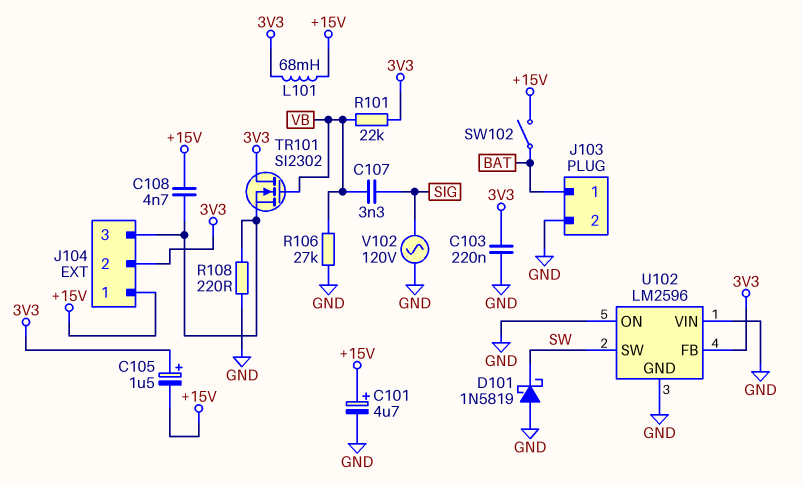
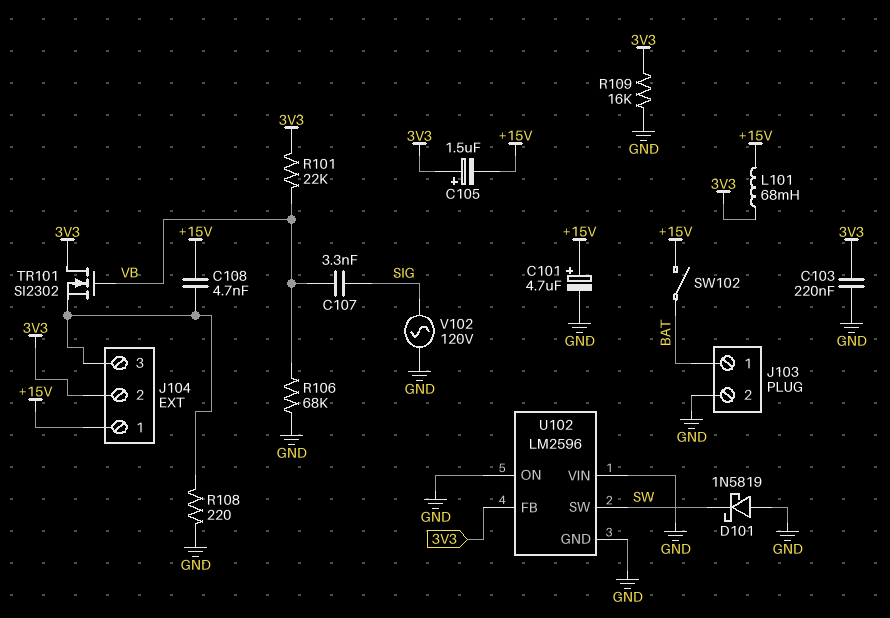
R106: 27k (GND, VB) -> 68k (GND, VB)
R109: none -> 16k (3V3, GND)

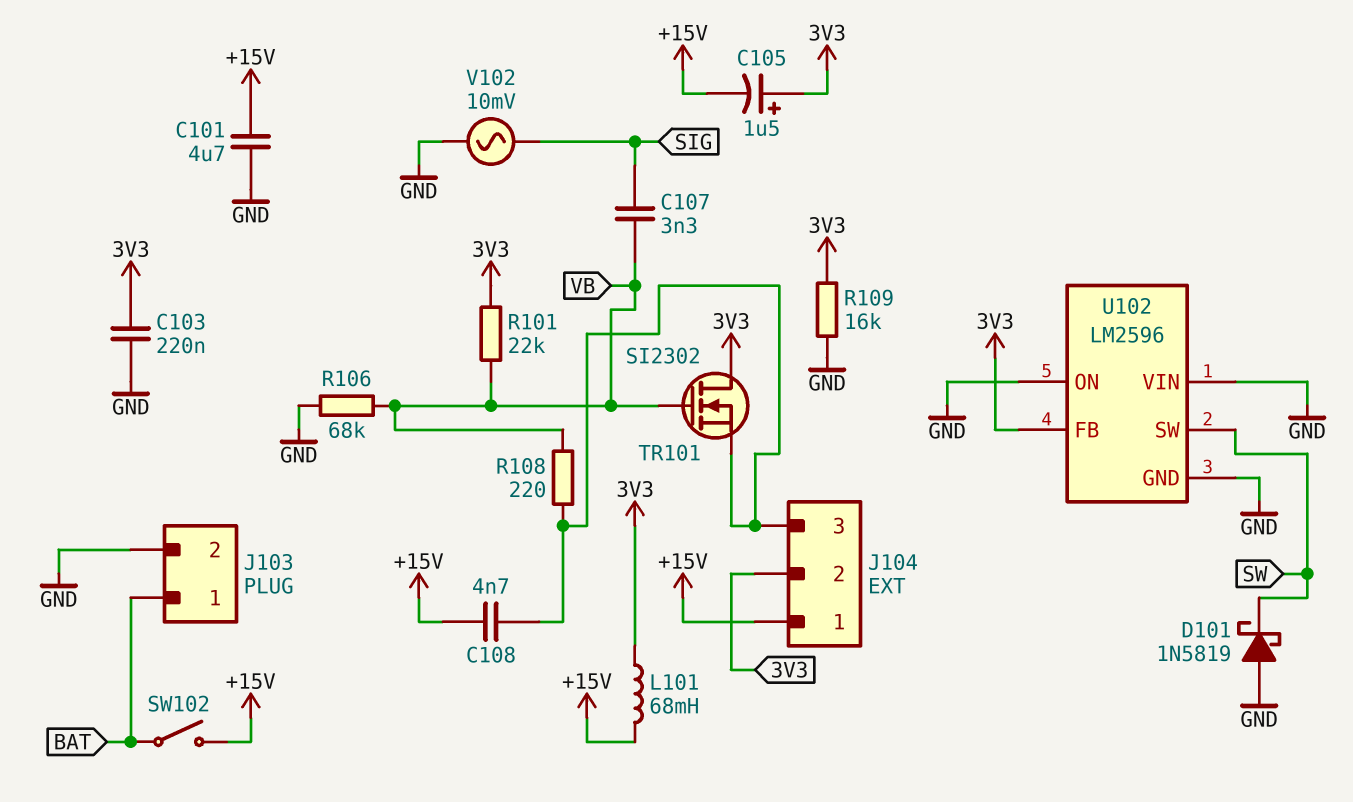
C101: 4.7uF (plus +15V, minus GND) -> 4.7uF (+15V, GND)
R108: 220 (GND, J104/3) -> 220 (J104/3, VB)
V102: AC 120V (GND, SIG) -> AC 10mV (GND, SIG)

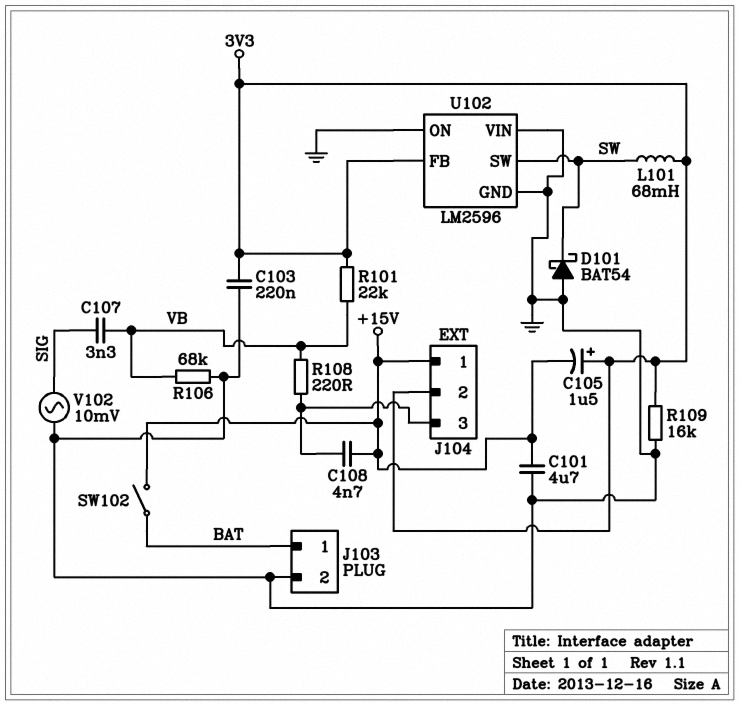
D101: schottky 1N5819 (A GND, K SW) -> schottky BAT54 (A GND, K SW)
L101: 68mH (+15V, 3V3) -> 68mH (3V3, SW)
TR101: NMOS SI2302 (G VB, D 3V3, S J104/3) -> none

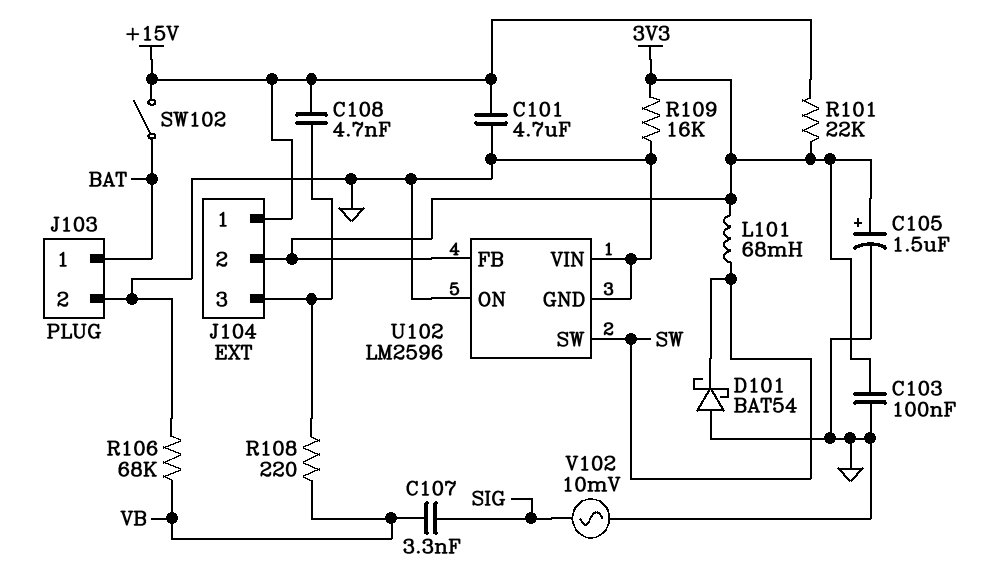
C103: 220nF (3V3, GND) -> 100nF (3V3, GND)
C105: 1.5uF (plus 3V3, minus +15V) -> 1.5uF (plus 3V3, minus GND)
R101: 22k (3V3, VB) -> 22k (+15V, 3V3)

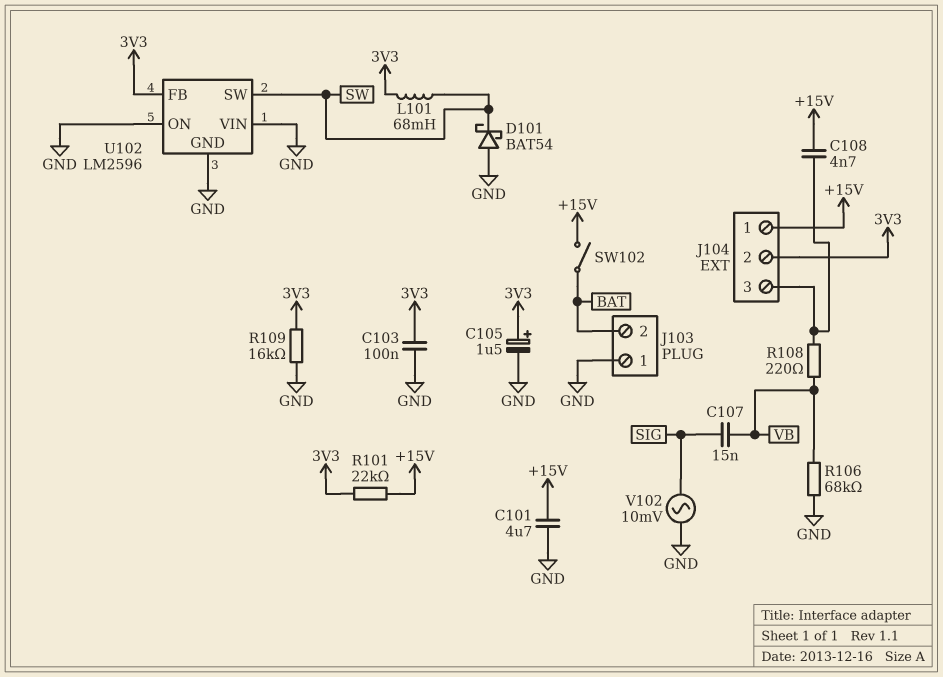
C107: 3.3nF (SIG, VB) -> 15nF (SIG, VB)
J103 pin 1: BAT -> GND
J103 pin 2: GND -> BAT

